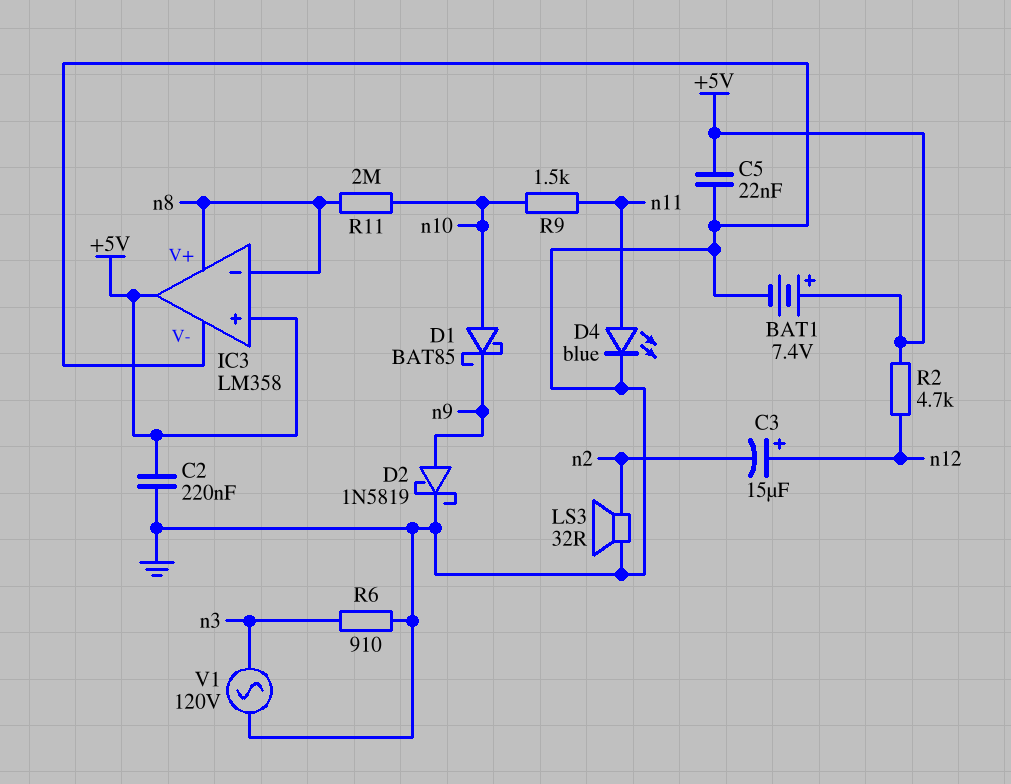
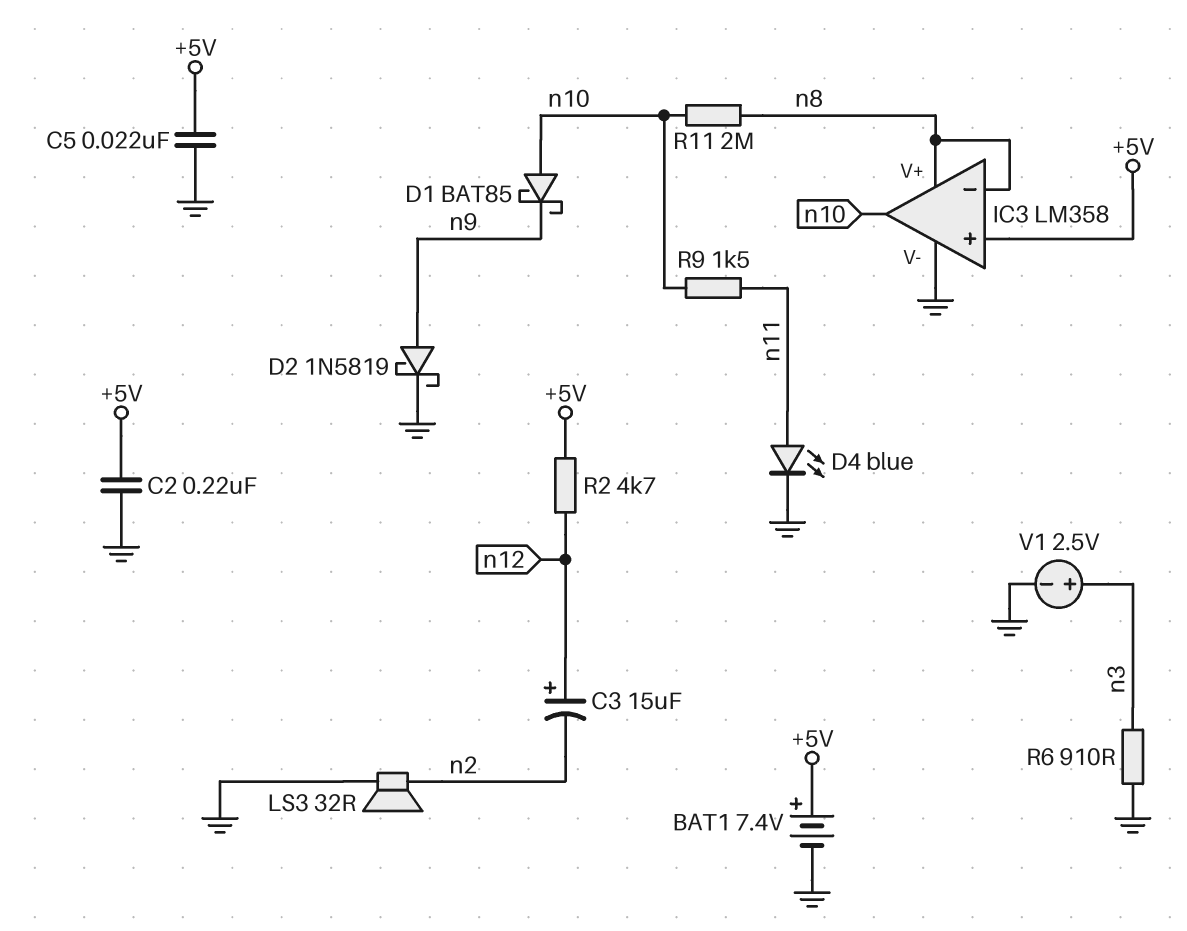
IC3 pin out: +5V -> n10
V1: AC 120V (GND, n3) -> 2.5V (plus n3, minus GND)

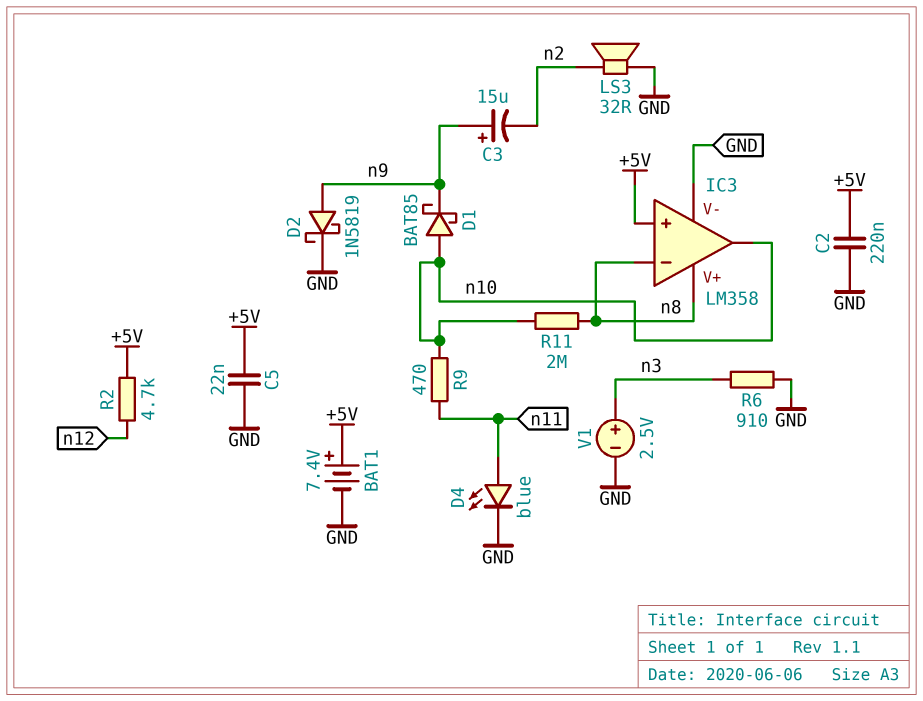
C3: 15uF (plus n12, minus n2) -> 15uF (plus n9, minus n2)
R9: 1.5k (n10, n11) -> 470 (n10, n11)

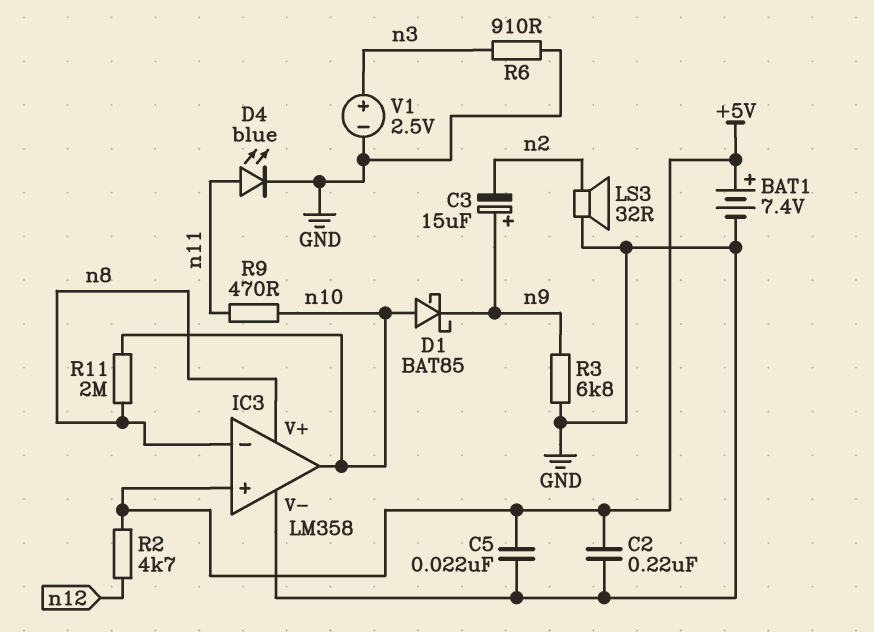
D2: schottky 1N5819 (A n9, K GND) -> none
R3: none -> 6.8k (GND, n9)

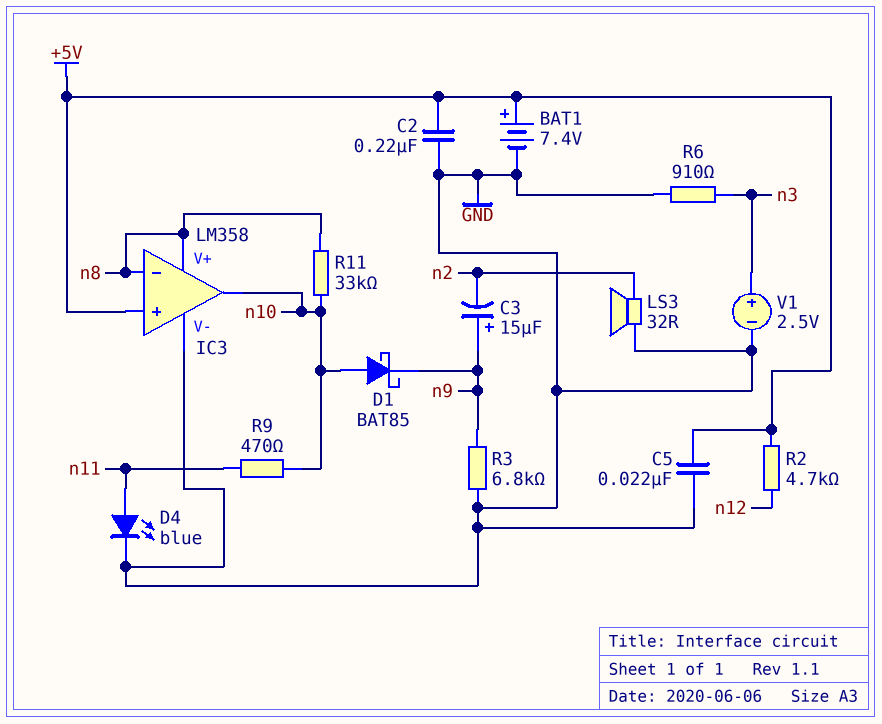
R11: 2M (n8, n10) -> 33k (n8, n10)

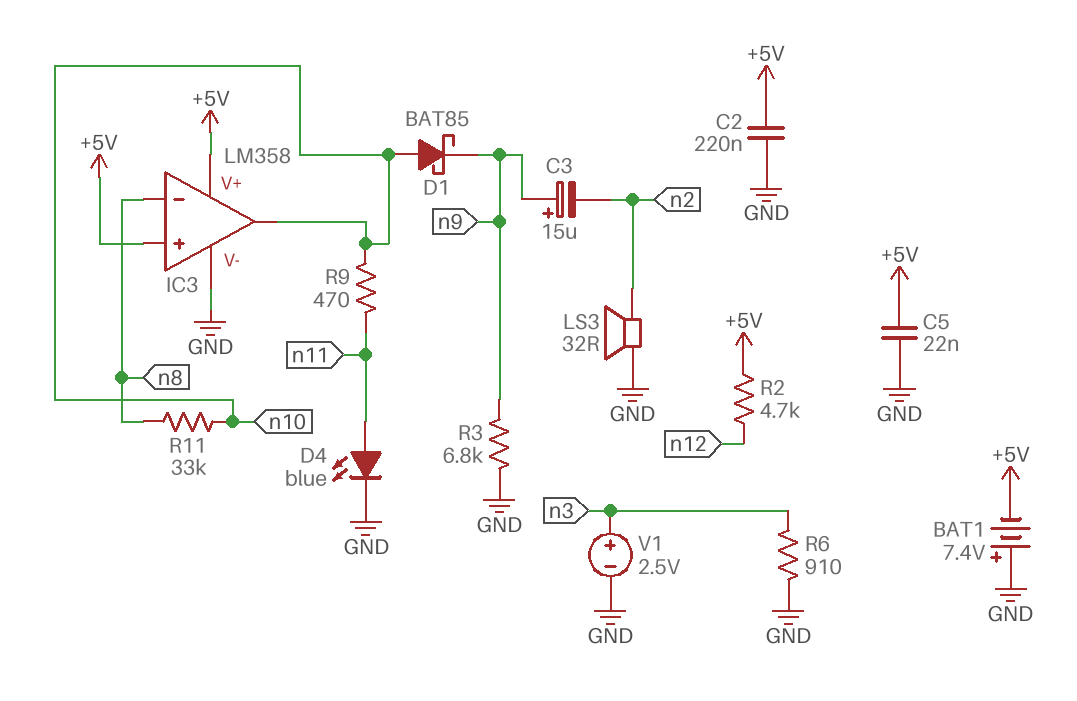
BAT1: 7.4V (plus +5V, minus GND) -> 7.4V (plus GND, minus +5V)
IC3 pin V+: n8 -> +5V

